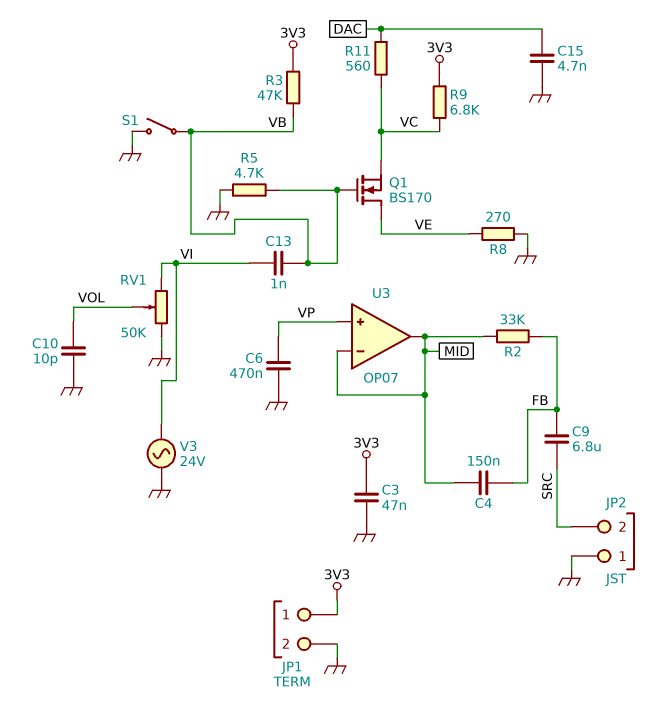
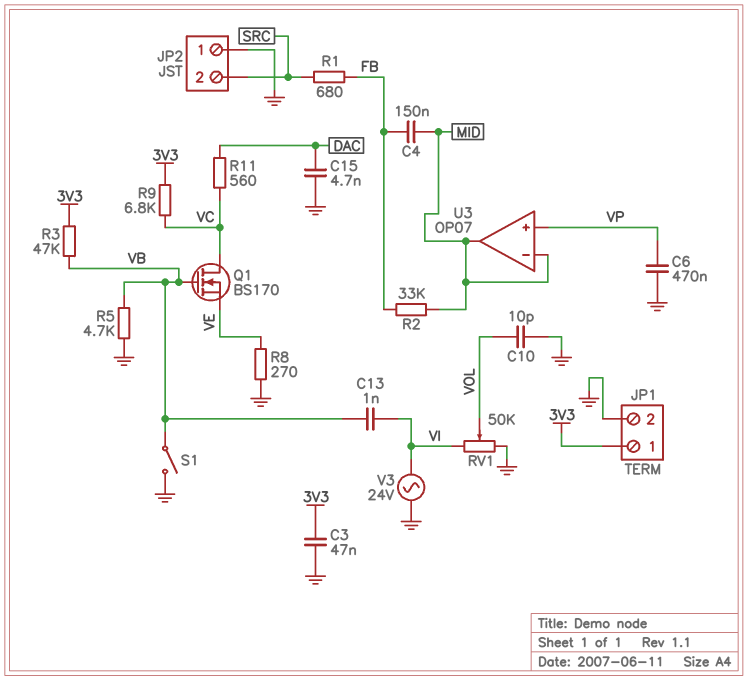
C9: 6.8uF (FB, SRC) -> none
Q1: NMOS BS170 (G VB, D VE, S VC) -> NMOS BS170 (G VB, D VC, S VE)
R1: none -> 680 (FB, SRC)

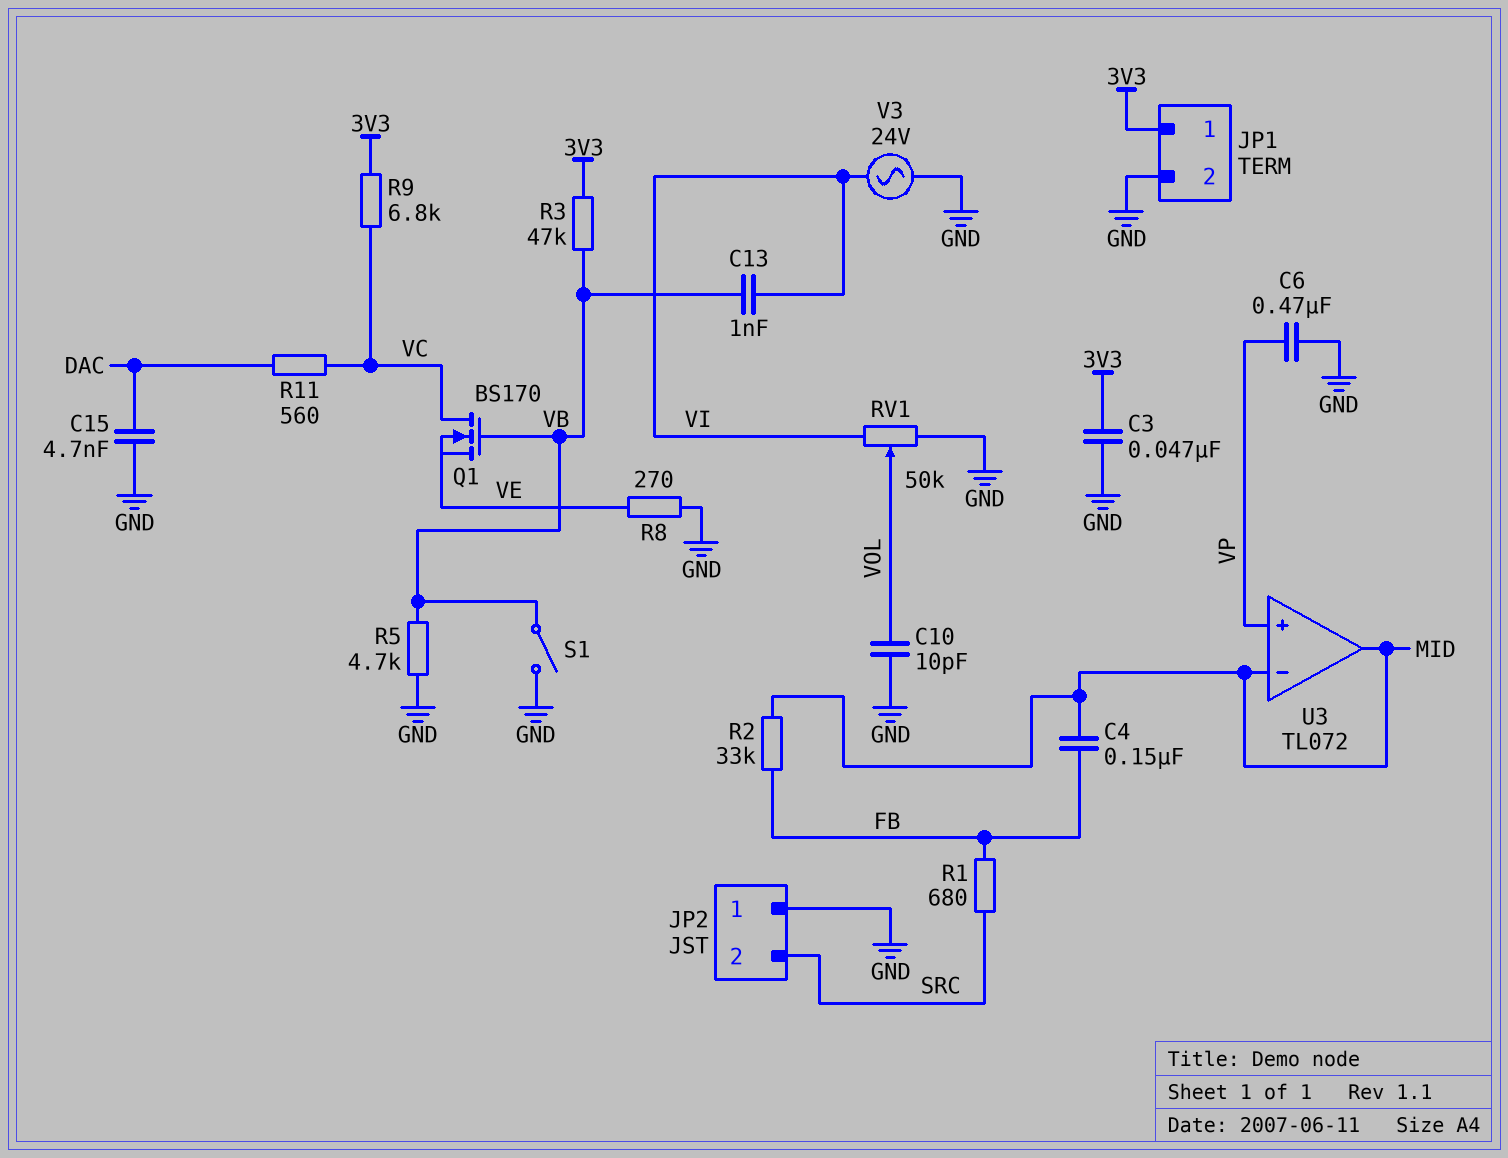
U3: OP07 -> TL072

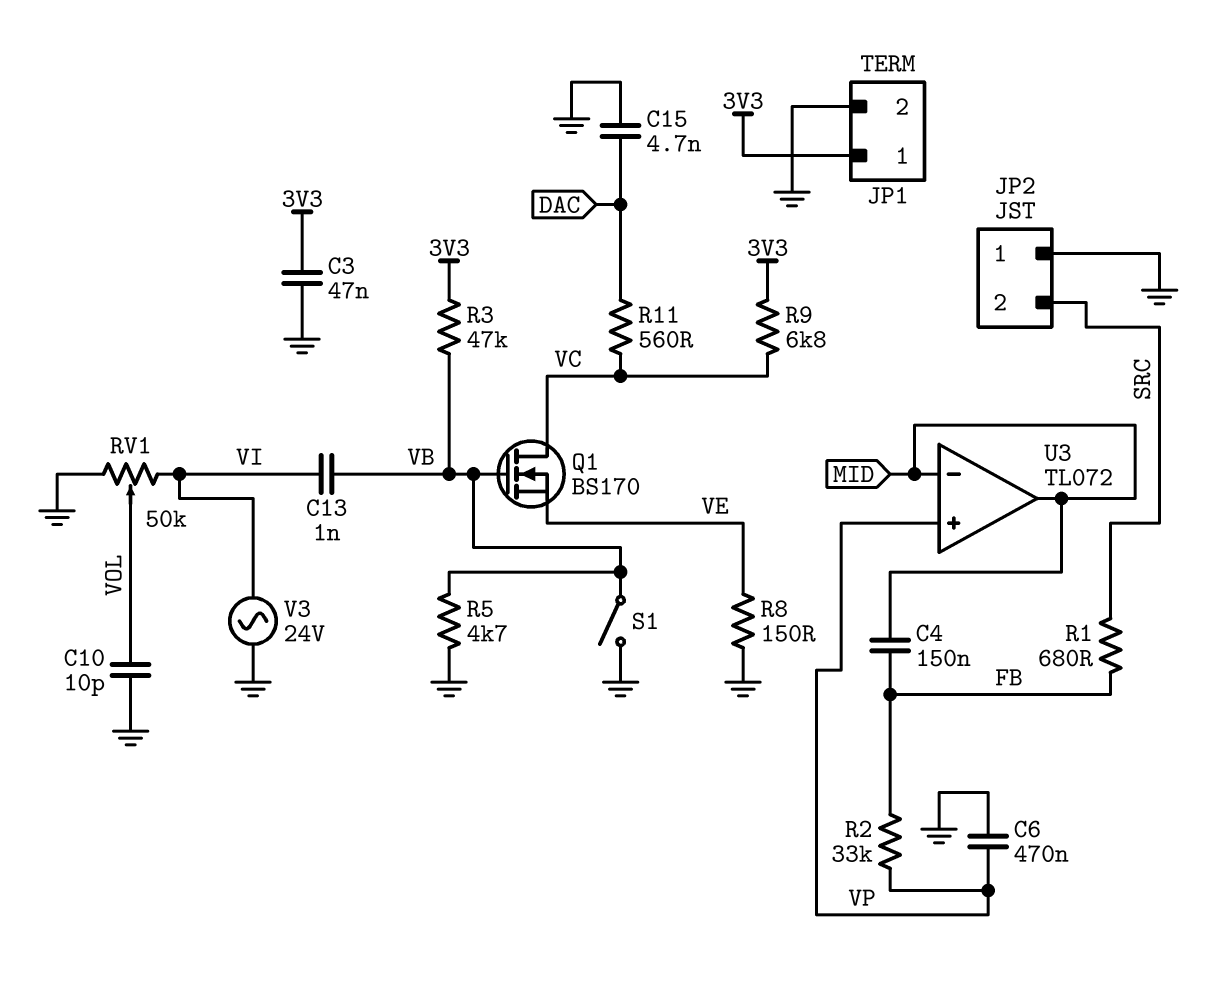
R2: 33k (FB, MID) -> 33k (FB, VP)
R8: 270 (GND, VE) -> 150 (GND, VE)

